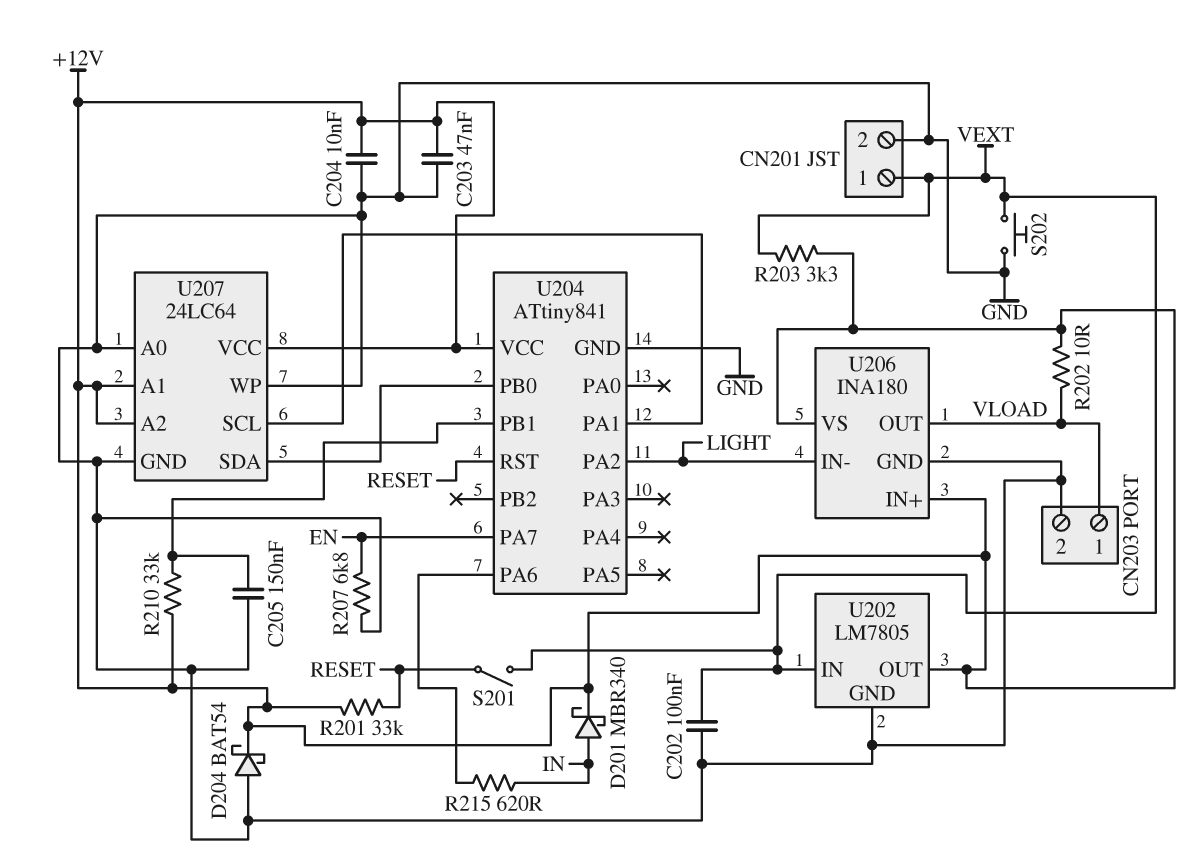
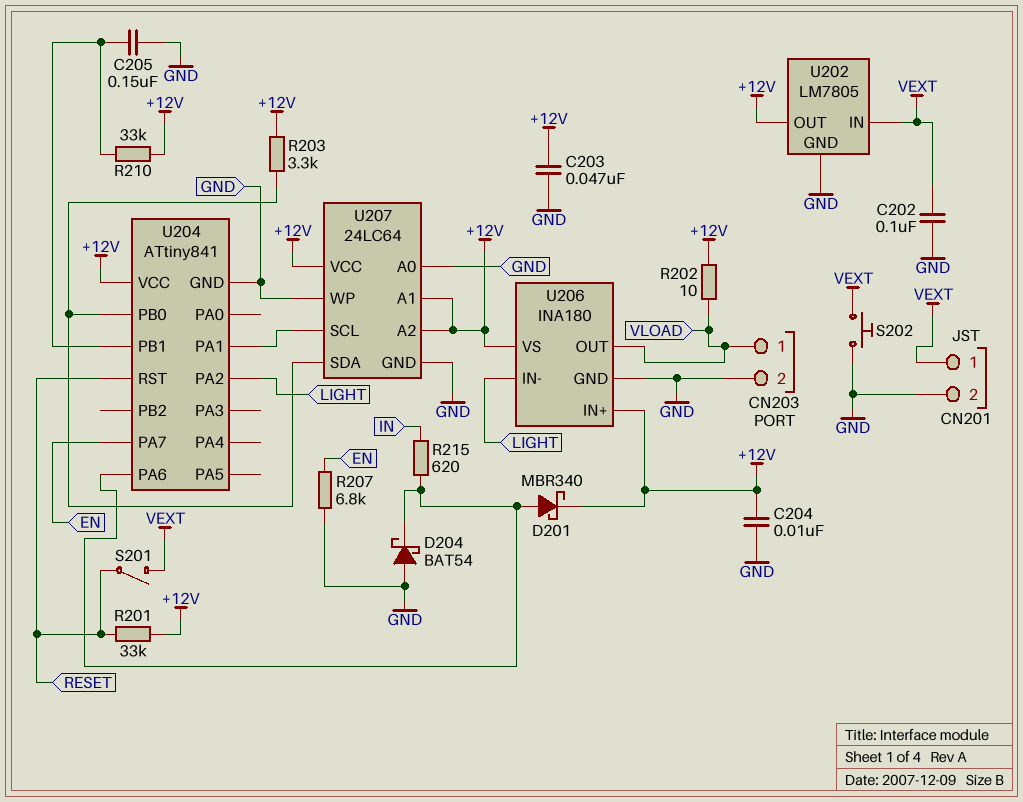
D201: schottky MBR340 (A IN, K +12V) -> schottky MBR340 (A U204/PA6, K +12V)
D204: schottky BAT54 (A GND, K +12V) -> schottky BAT54 (A GND, K U204/PA6)
R203: 3.3k (+12V, VEXT) -> 3.3k (+12V, U204/PB0)

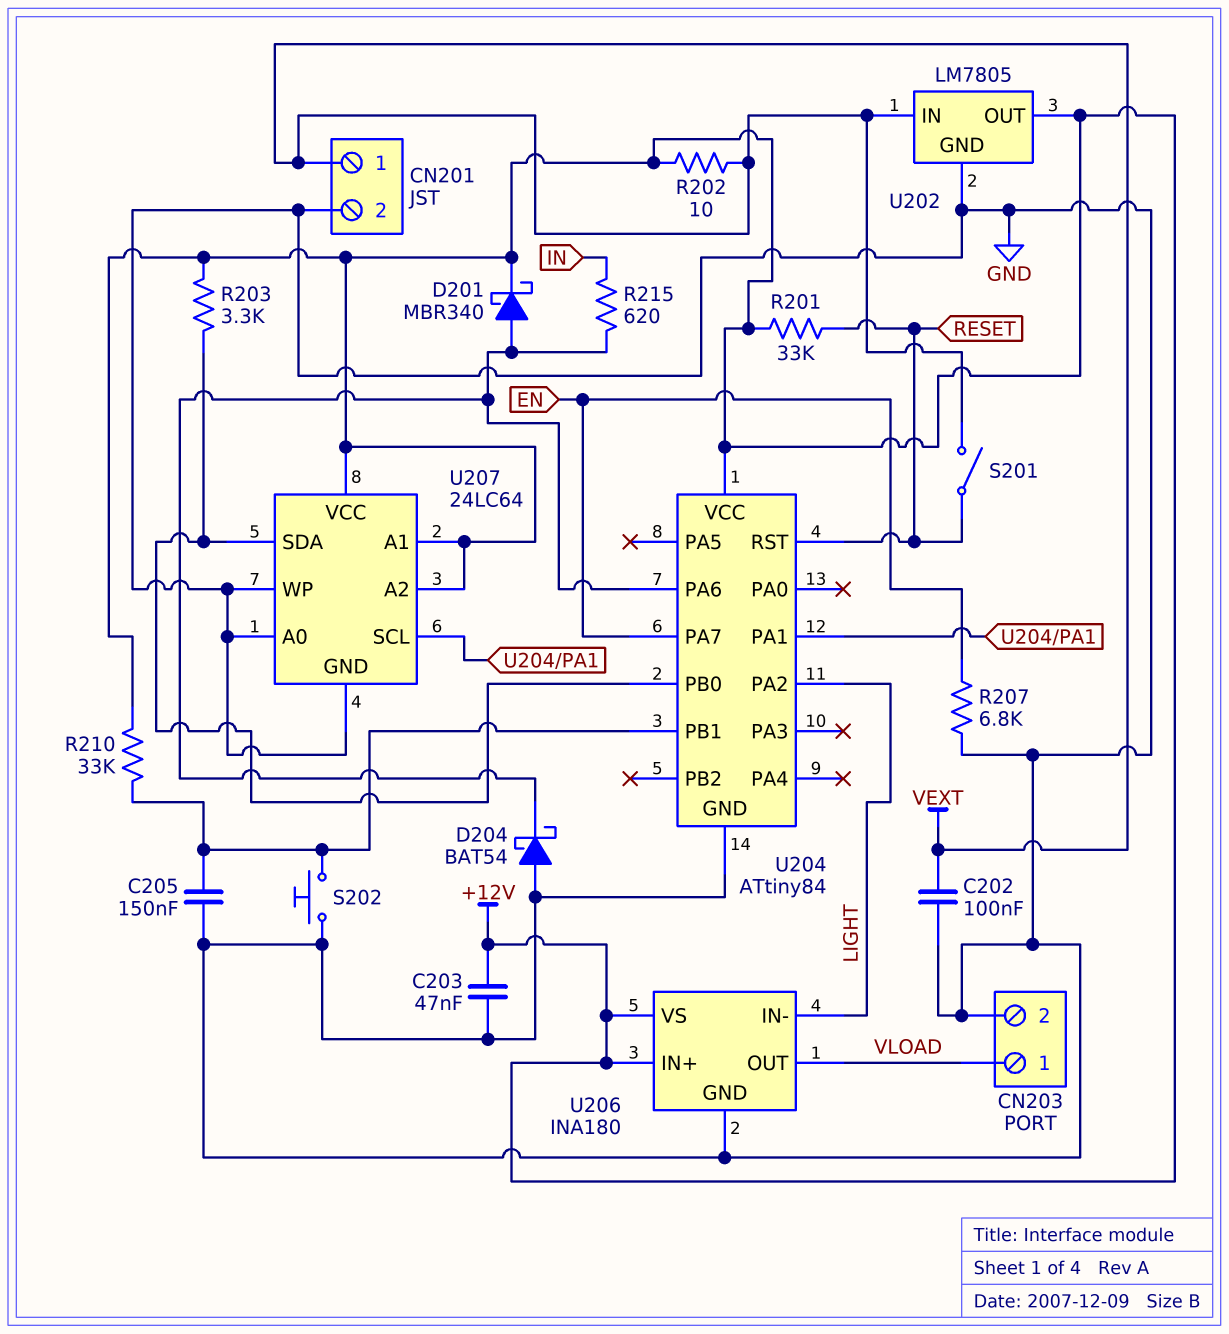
C204: 10nF (+12V, GND) -> none
R202: 10 (+12V, VLOAD) -> 10 (+12V, VEXT)
S202: button (GND, VEXT) -> button (GND, U204/PB1)
U204: ATtiny841 -> ATtiny84

